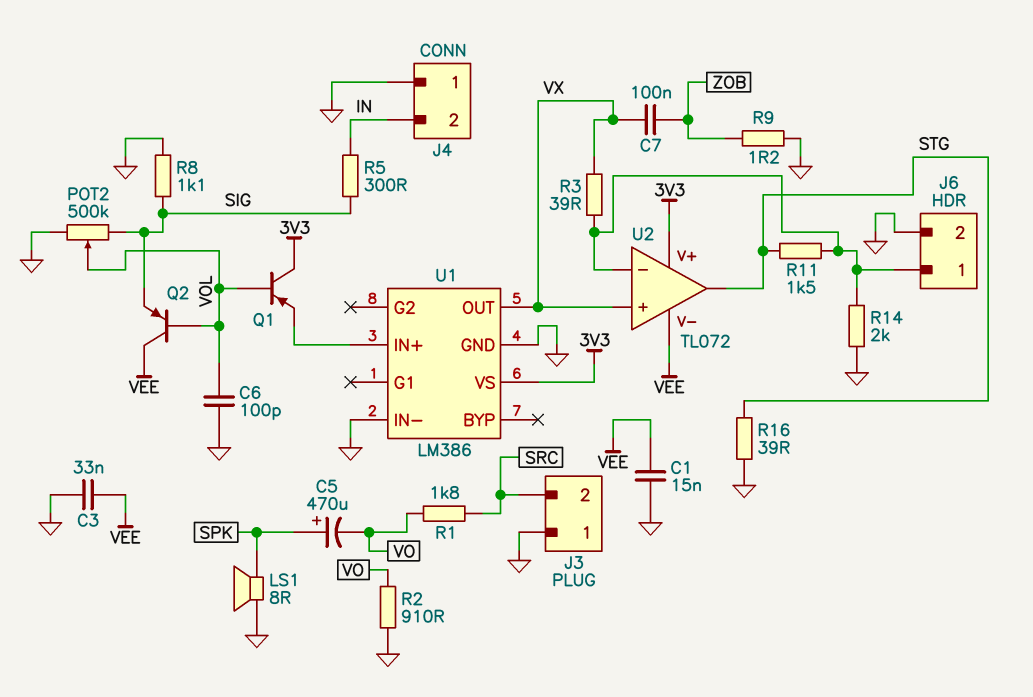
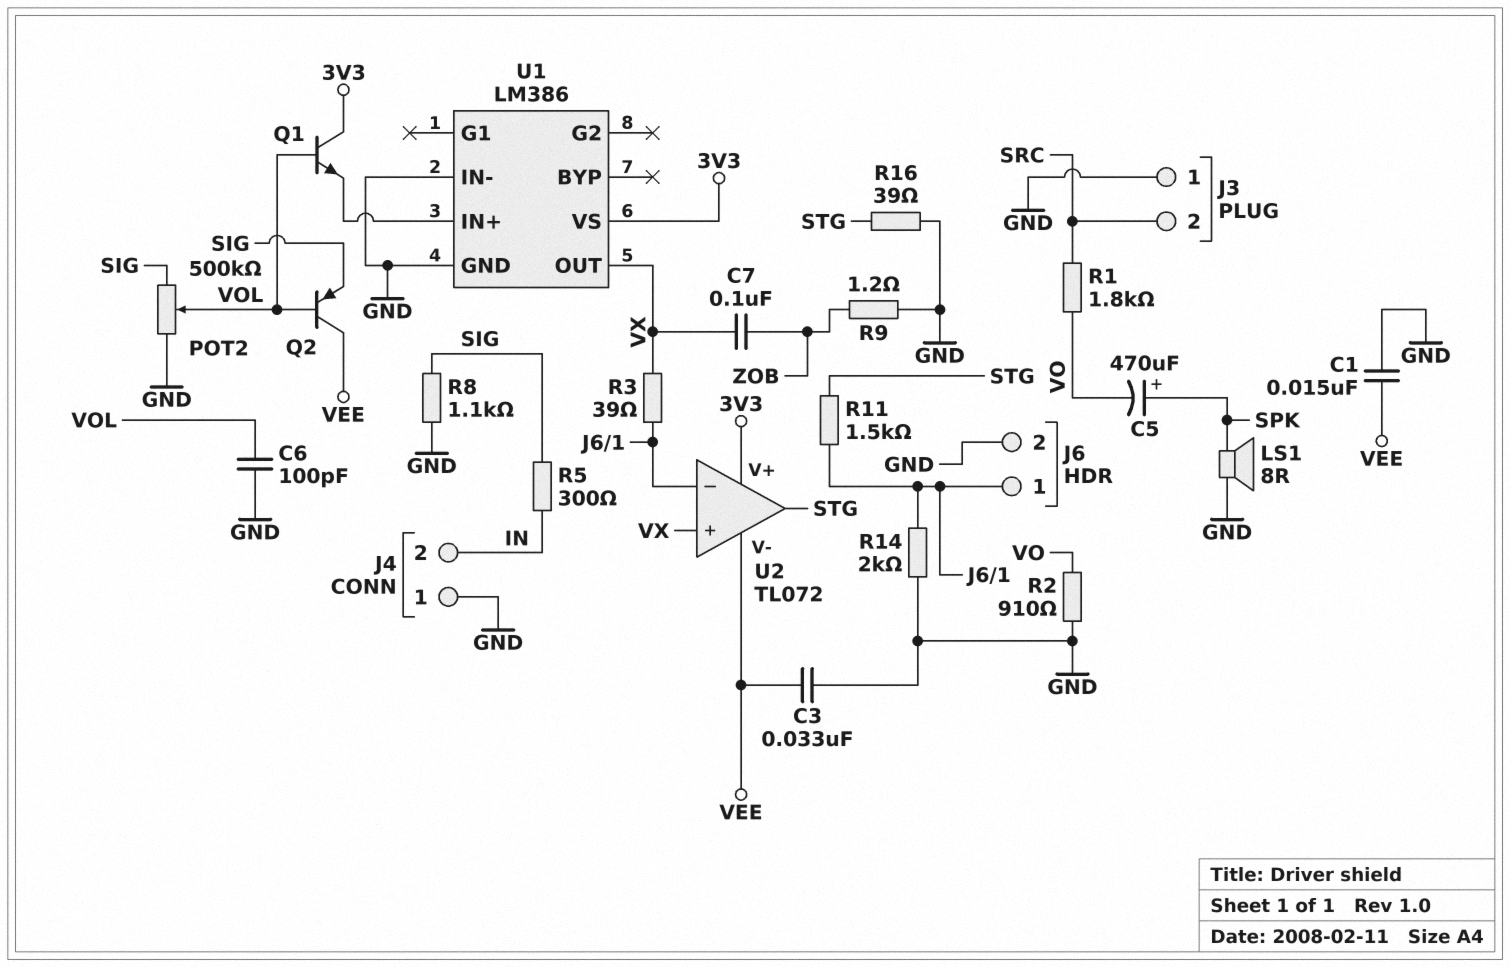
Q1: PNP (B VOL, C 3V3, E U1/IN+) -> NPN (B VOL, C 3V3, E U1/IN+)

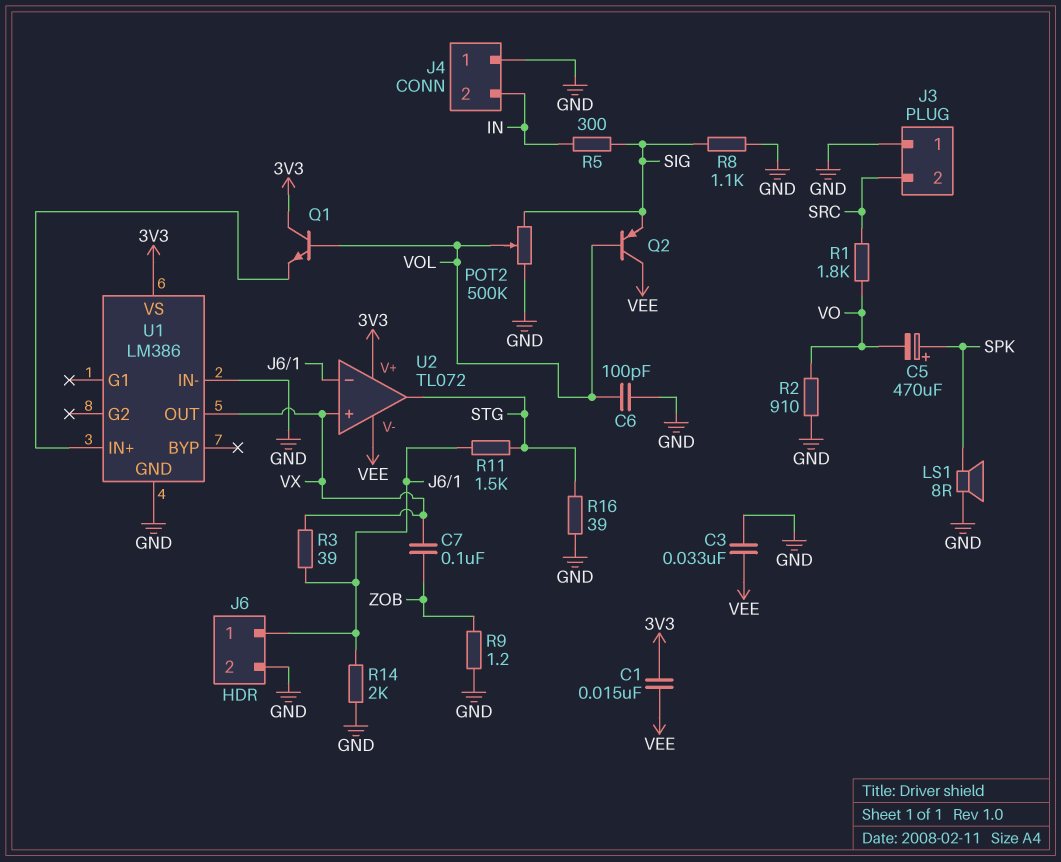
C1: 15nF (GND, VEE) -> 15nF (3V3, VEE)

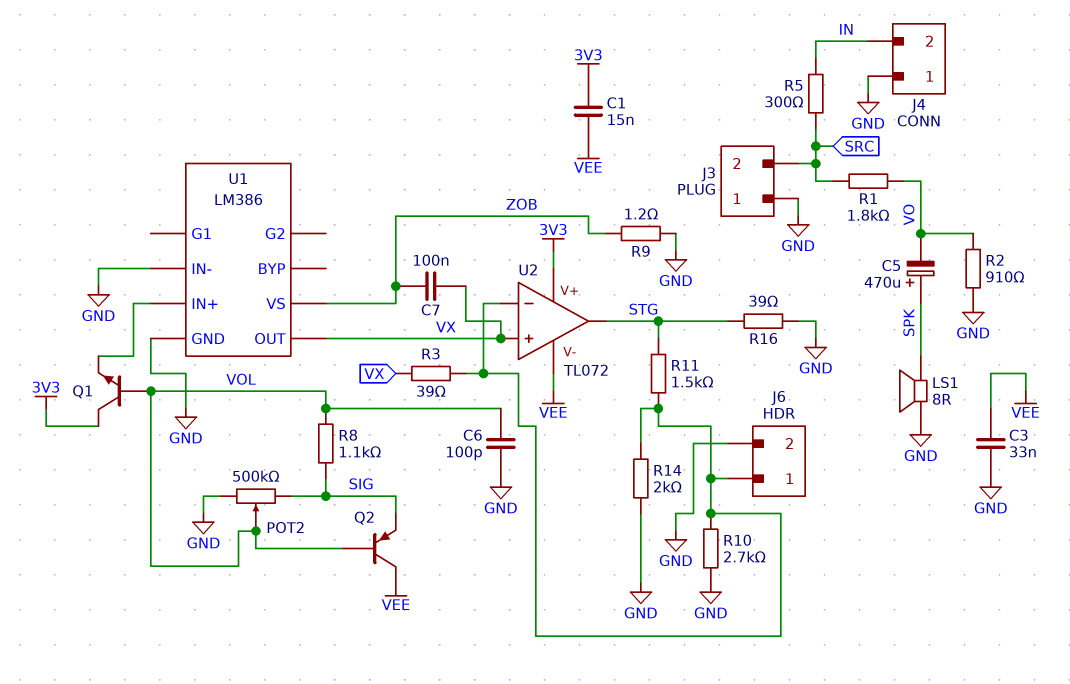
R5: 300 (IN, SIG) -> 300 (IN, SRC)
R8: 1.1k (GND, SIG) -> 1.1k (SIG, VOL)
R10: none -> 2.7k (GND, J6/1)
U1 pin VS: 3V3 -> ZOB

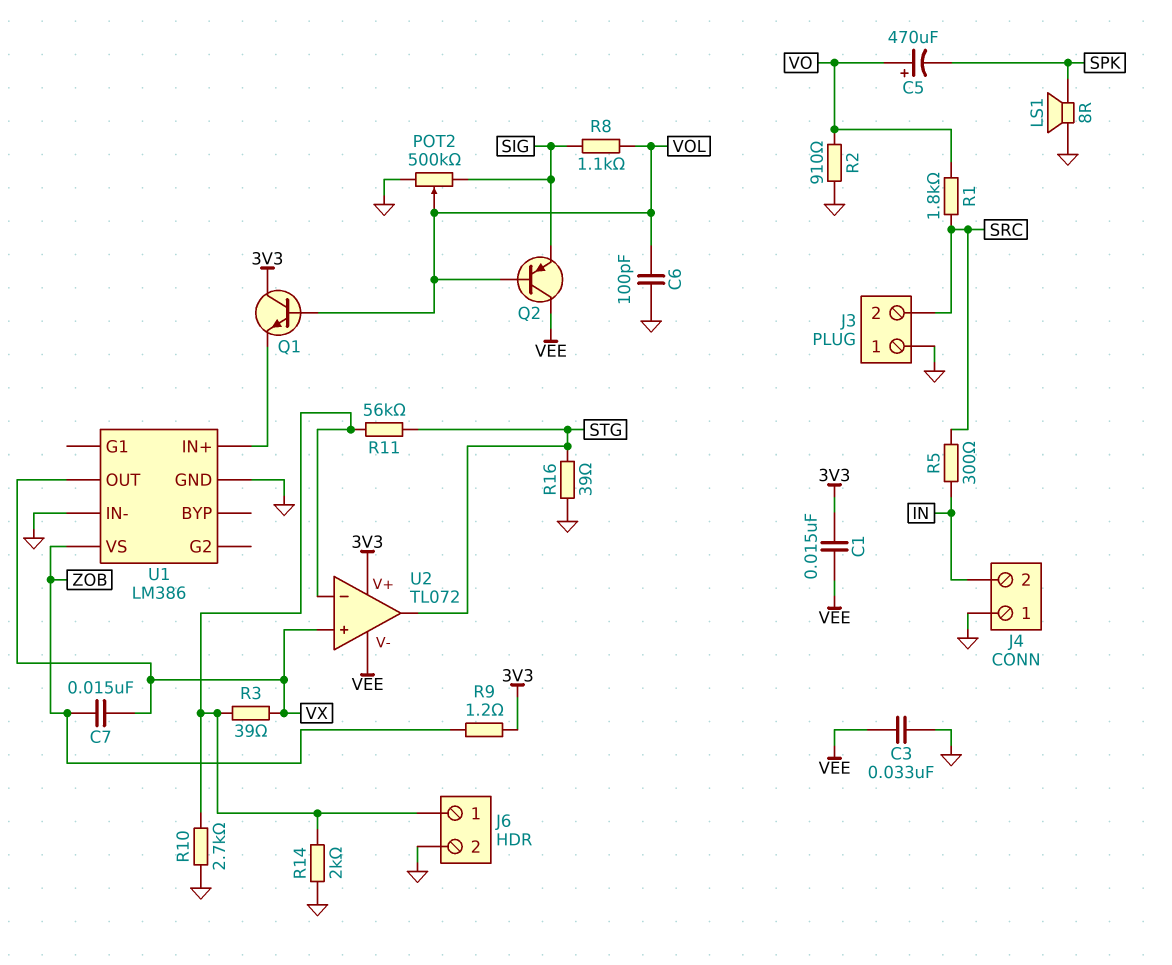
C5: 470uF (plus SPK, minus VO) -> 470uF (plus VO, minus SPK)
C7: 100nF (VX, ZOB) -> 15nF (VX, ZOB)
R9: 1.2 (GND, ZOB) -> 1.2 (3V3, ZOB)
R11: 1.5k (J6/1, STG) -> 56k (J6/1, STG)

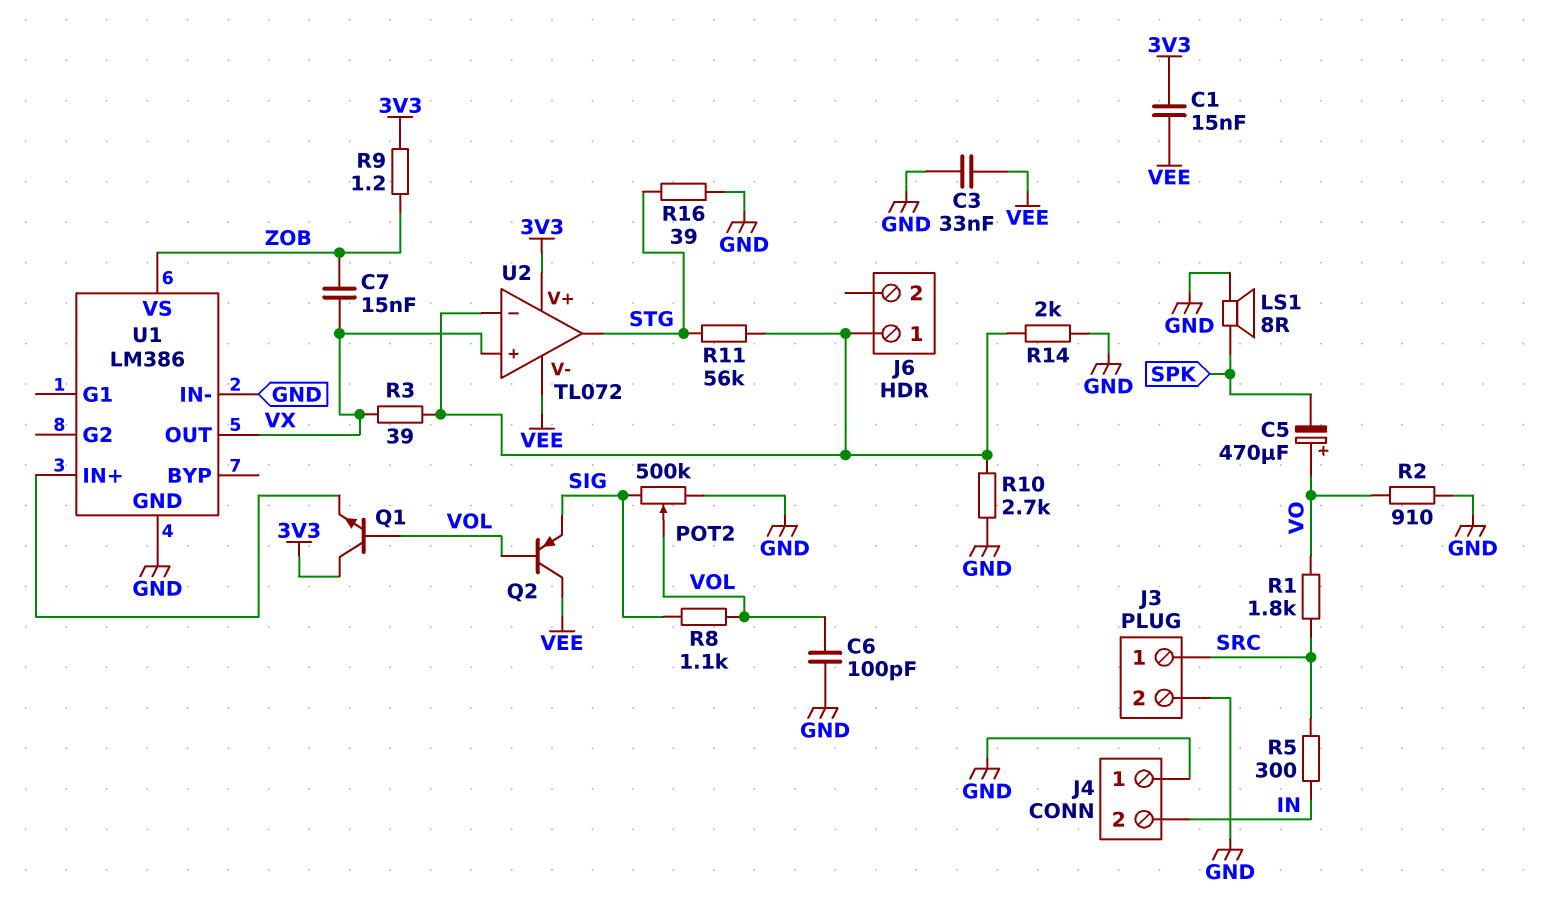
J3 pin 1: GND -> SRC
J3 pin 2: SRC -> GND
J6 pin 2: GND -> none

